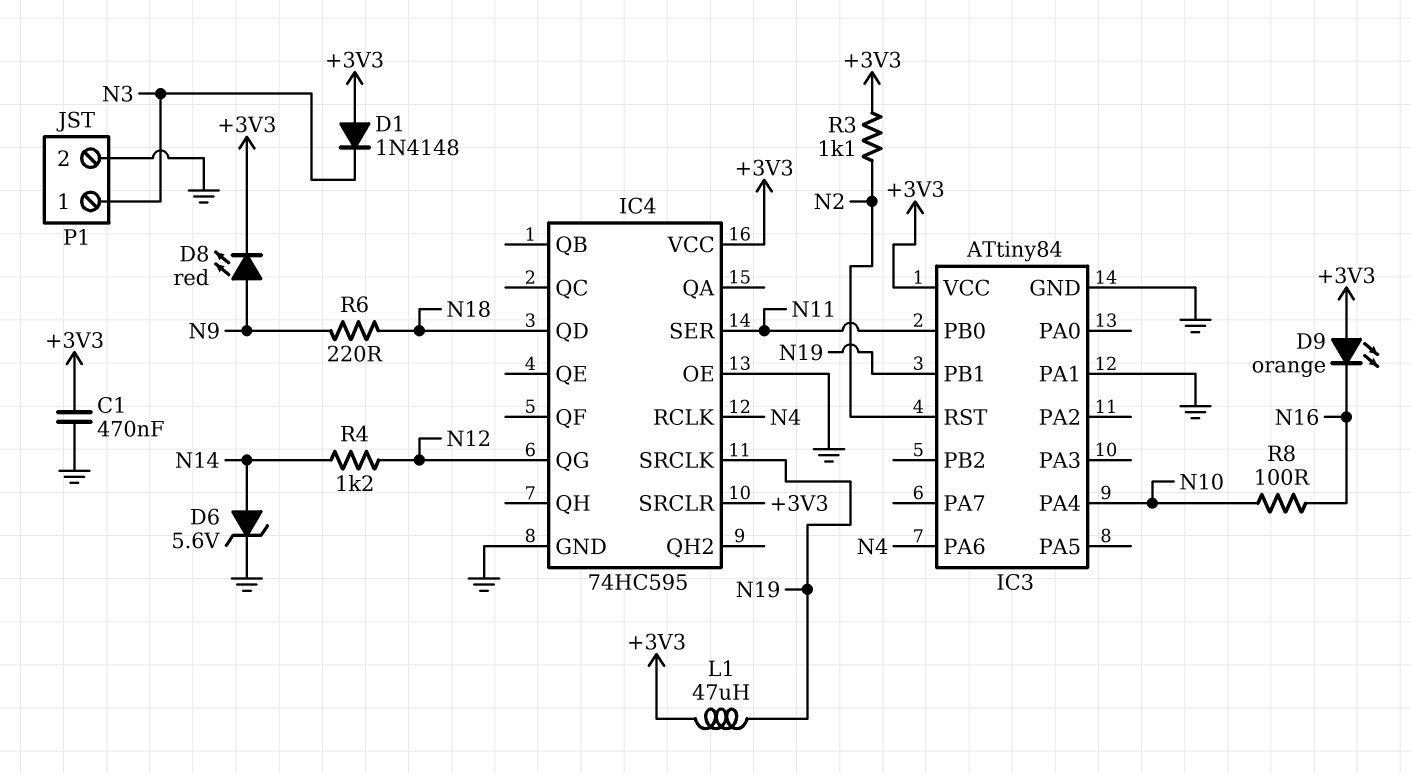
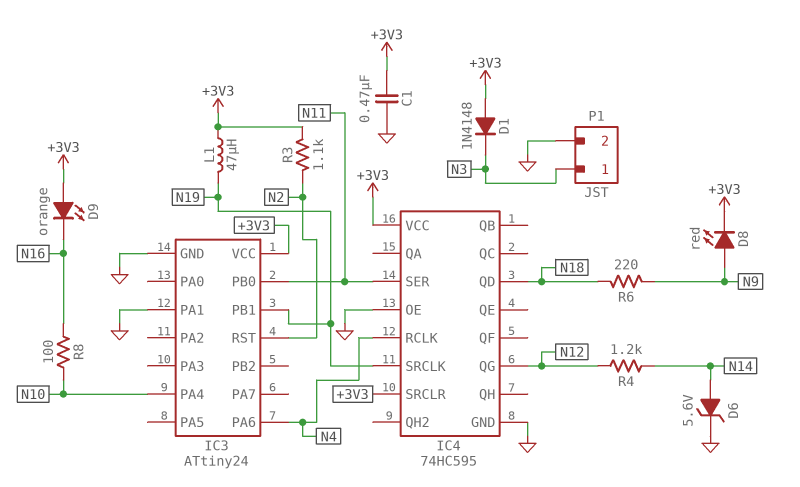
IC3: ATtiny84 -> ATtiny24

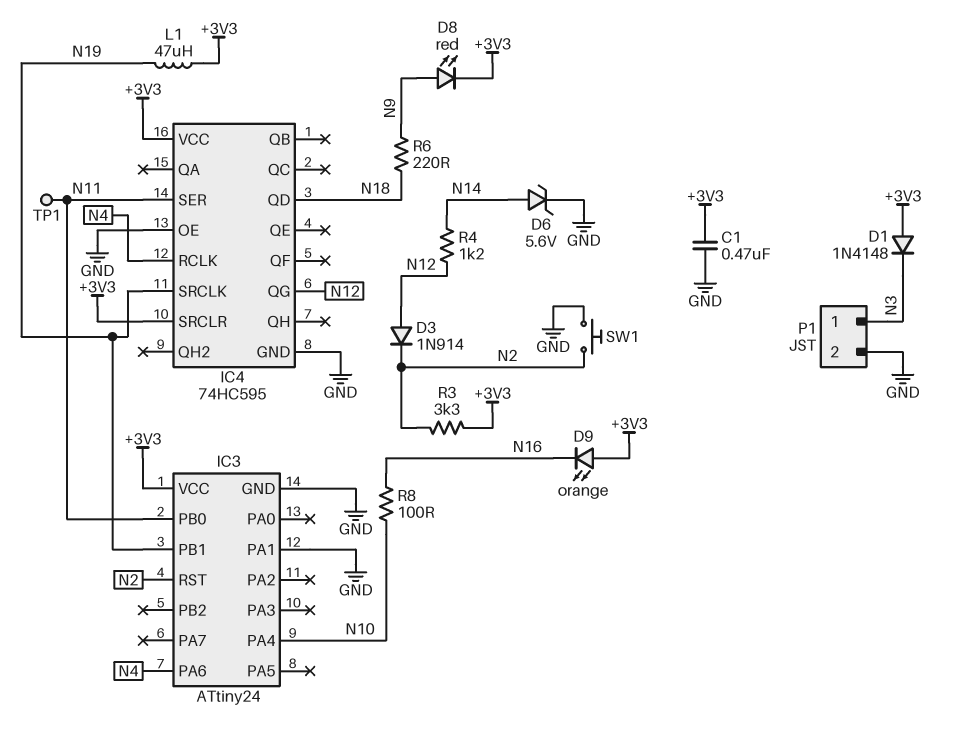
D3: none -> diode 1N914 (A N12, K N2)
R3: 1.1k (+3V3, N2) -> 3.3k (+3V3, N2)
SW1: none -> button (GND, N2)
TP1: none -> test point (N11)

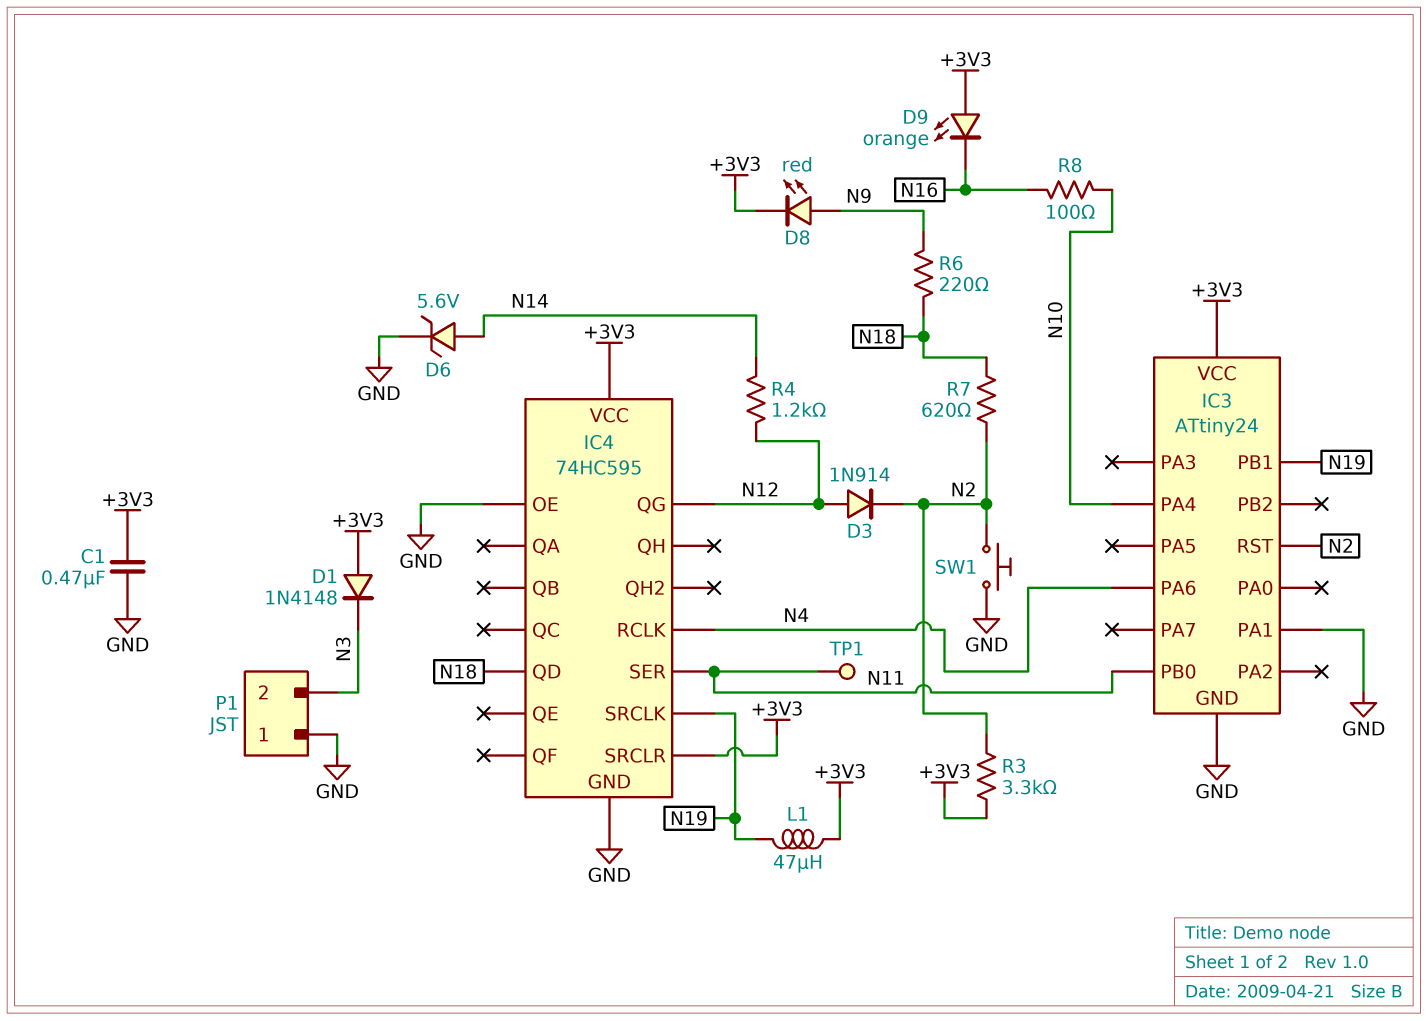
P1 pin 1: N3 -> GND
P1 pin 2: GND -> N3
R7: none -> 620 (N2, N18)

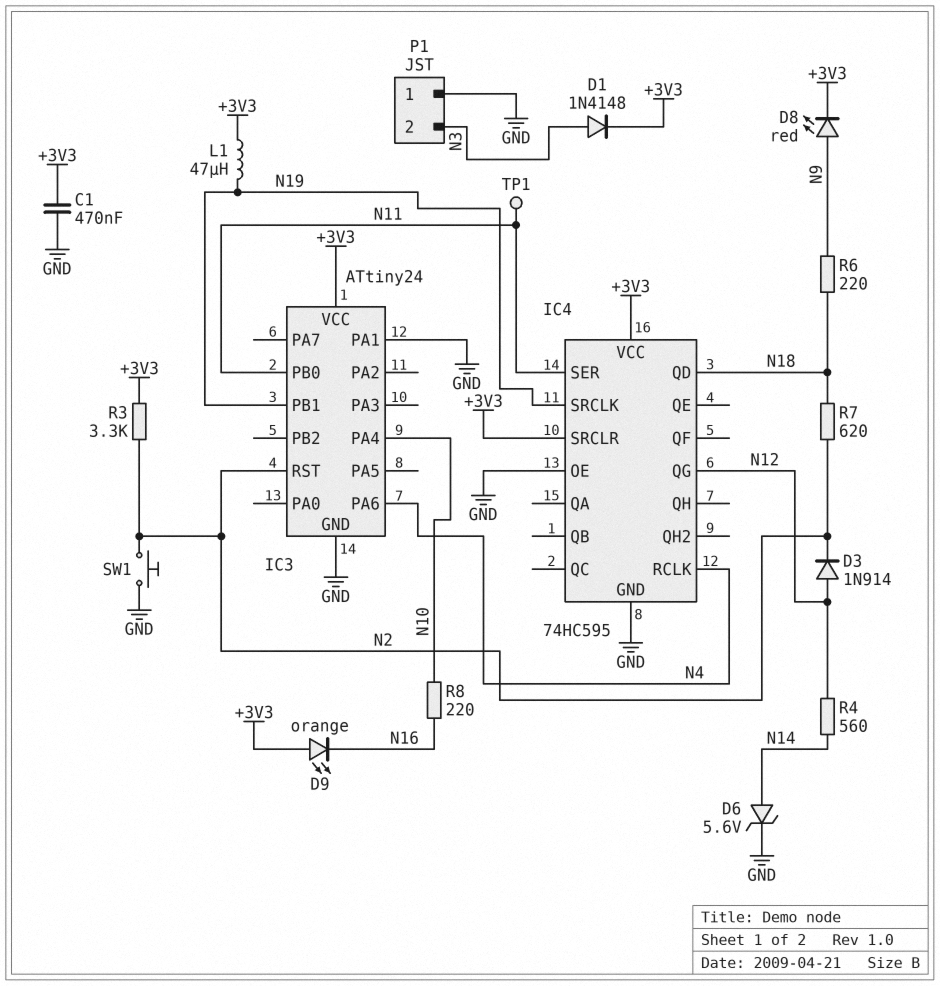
D1: diode 1N4148 (A +3V3, K N3) -> diode 1N4148 (A N3, K +3V3)
R4: 1.2k (N12, N14) -> 560 (N12, N14)
R8: 100 (N10, N16) -> 220 (N10, N16)

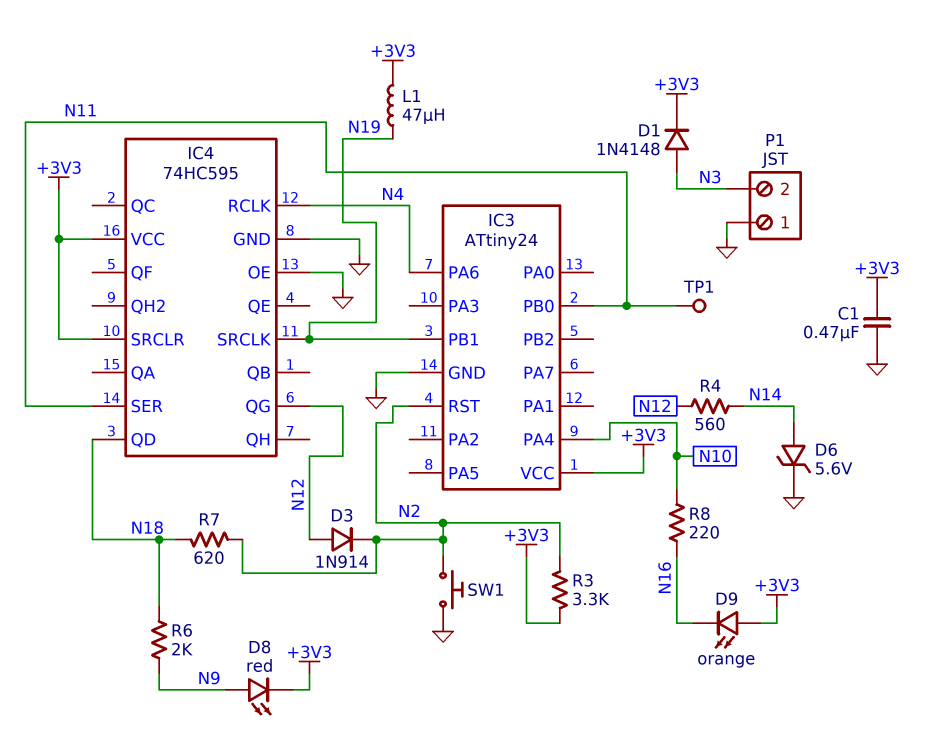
IC3 pin PA1: GND -> none
R6: 220 (N9, N18) -> 2k (N9, N18)

